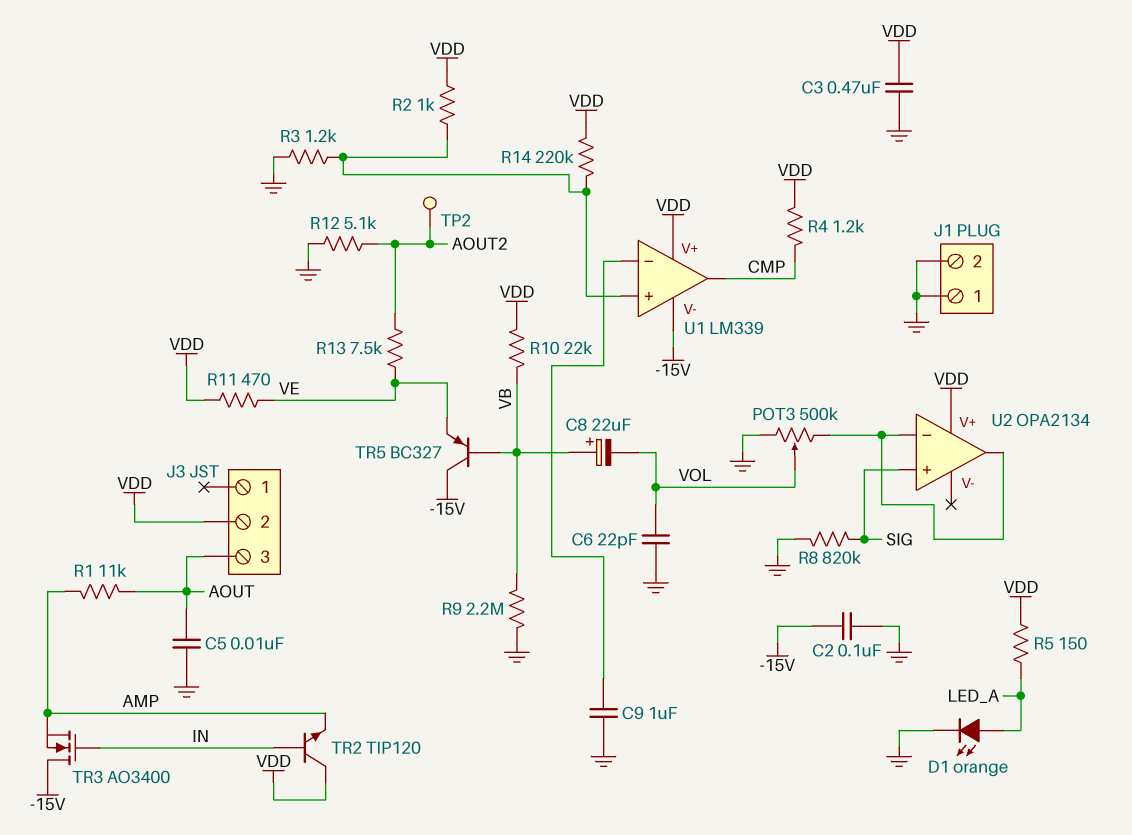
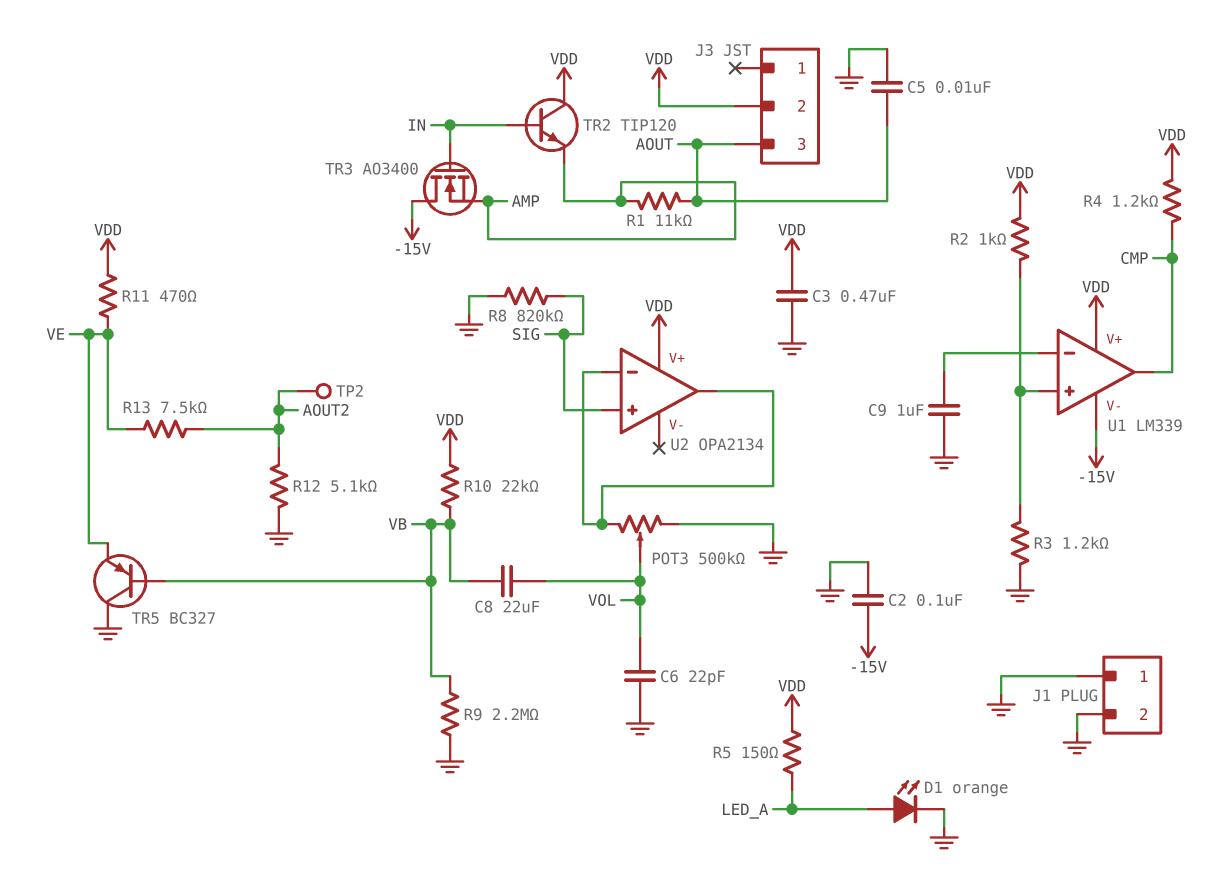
C8: 22uF (plus VB, minus VOL) -> 22uF (VB, VOL)
R14: 220k (U1/in+, VDD) -> none
TR5: PNP BC327 (B VB, C -15V, E VE) -> PNP BC327 (B VB, C GND, E VE)

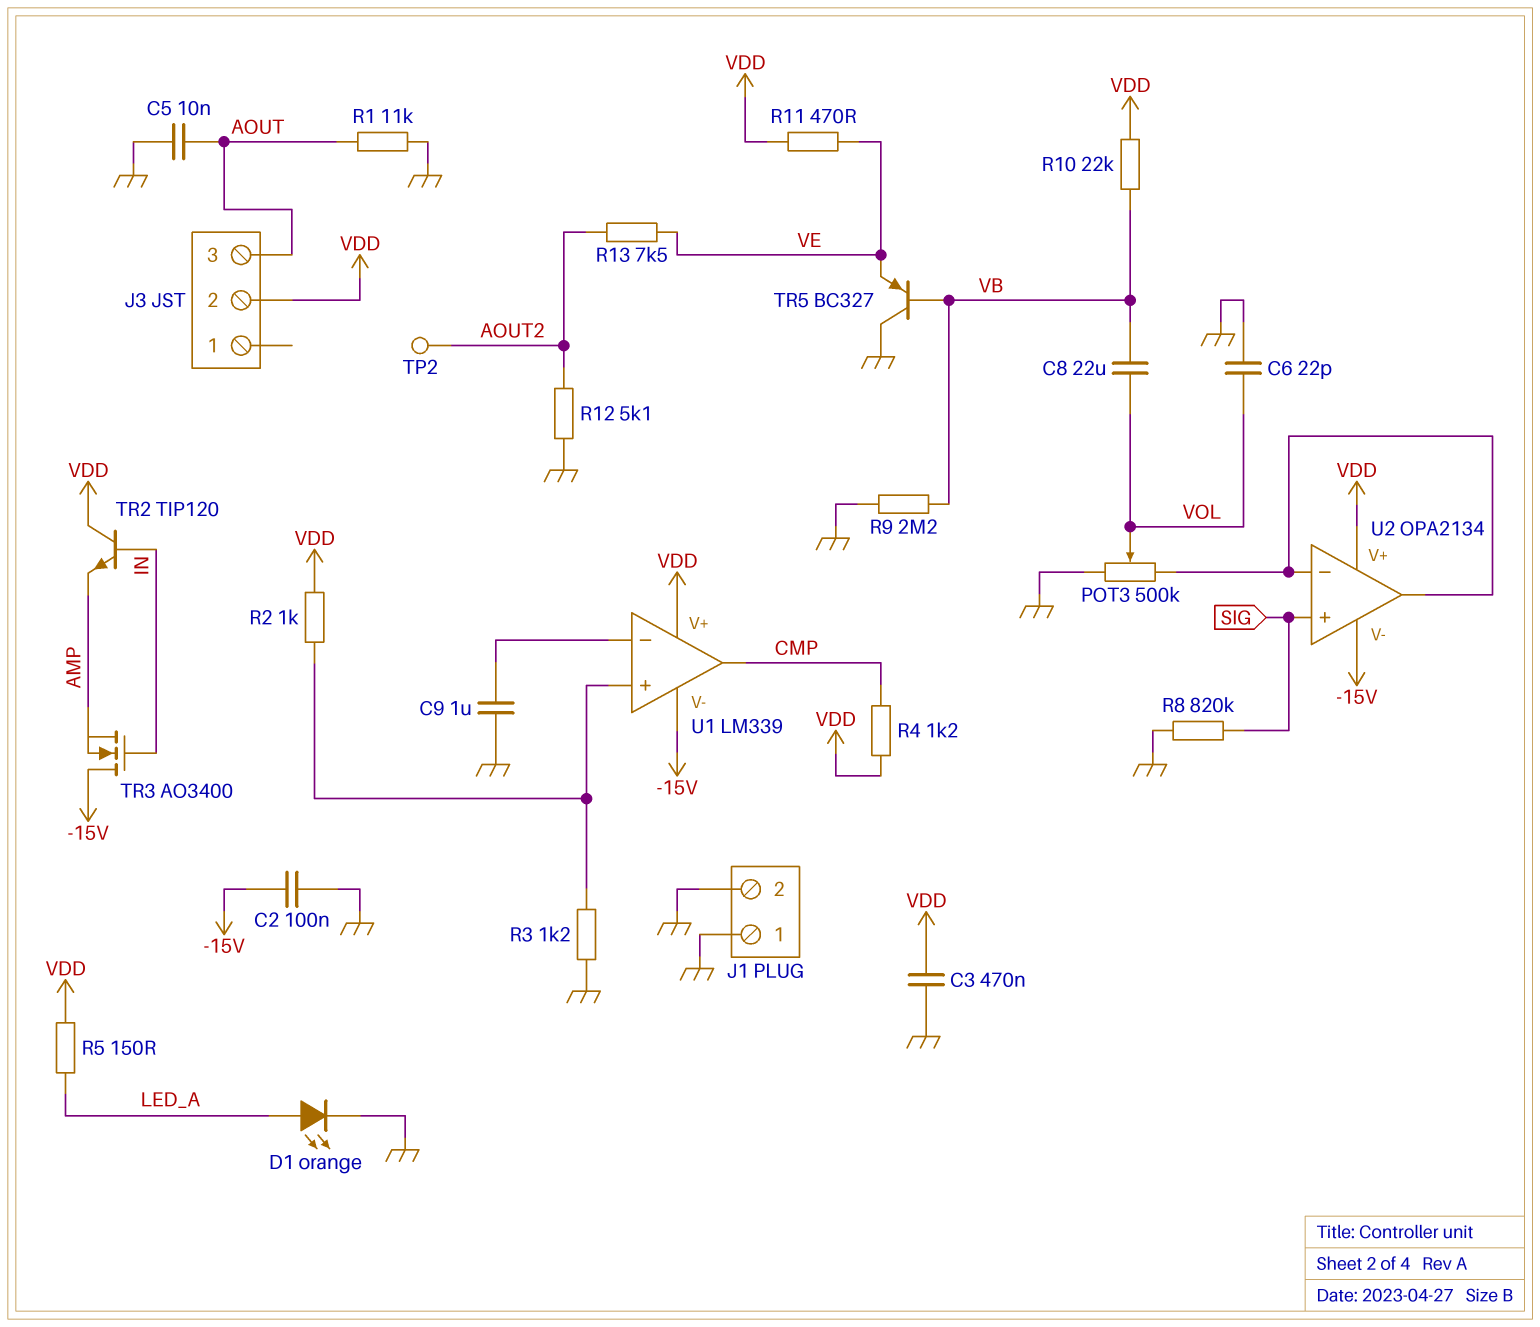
R1: 11k (AMP, AOUT) -> 11k (AOUT, GND)
U2 pin V-: none -> -15V

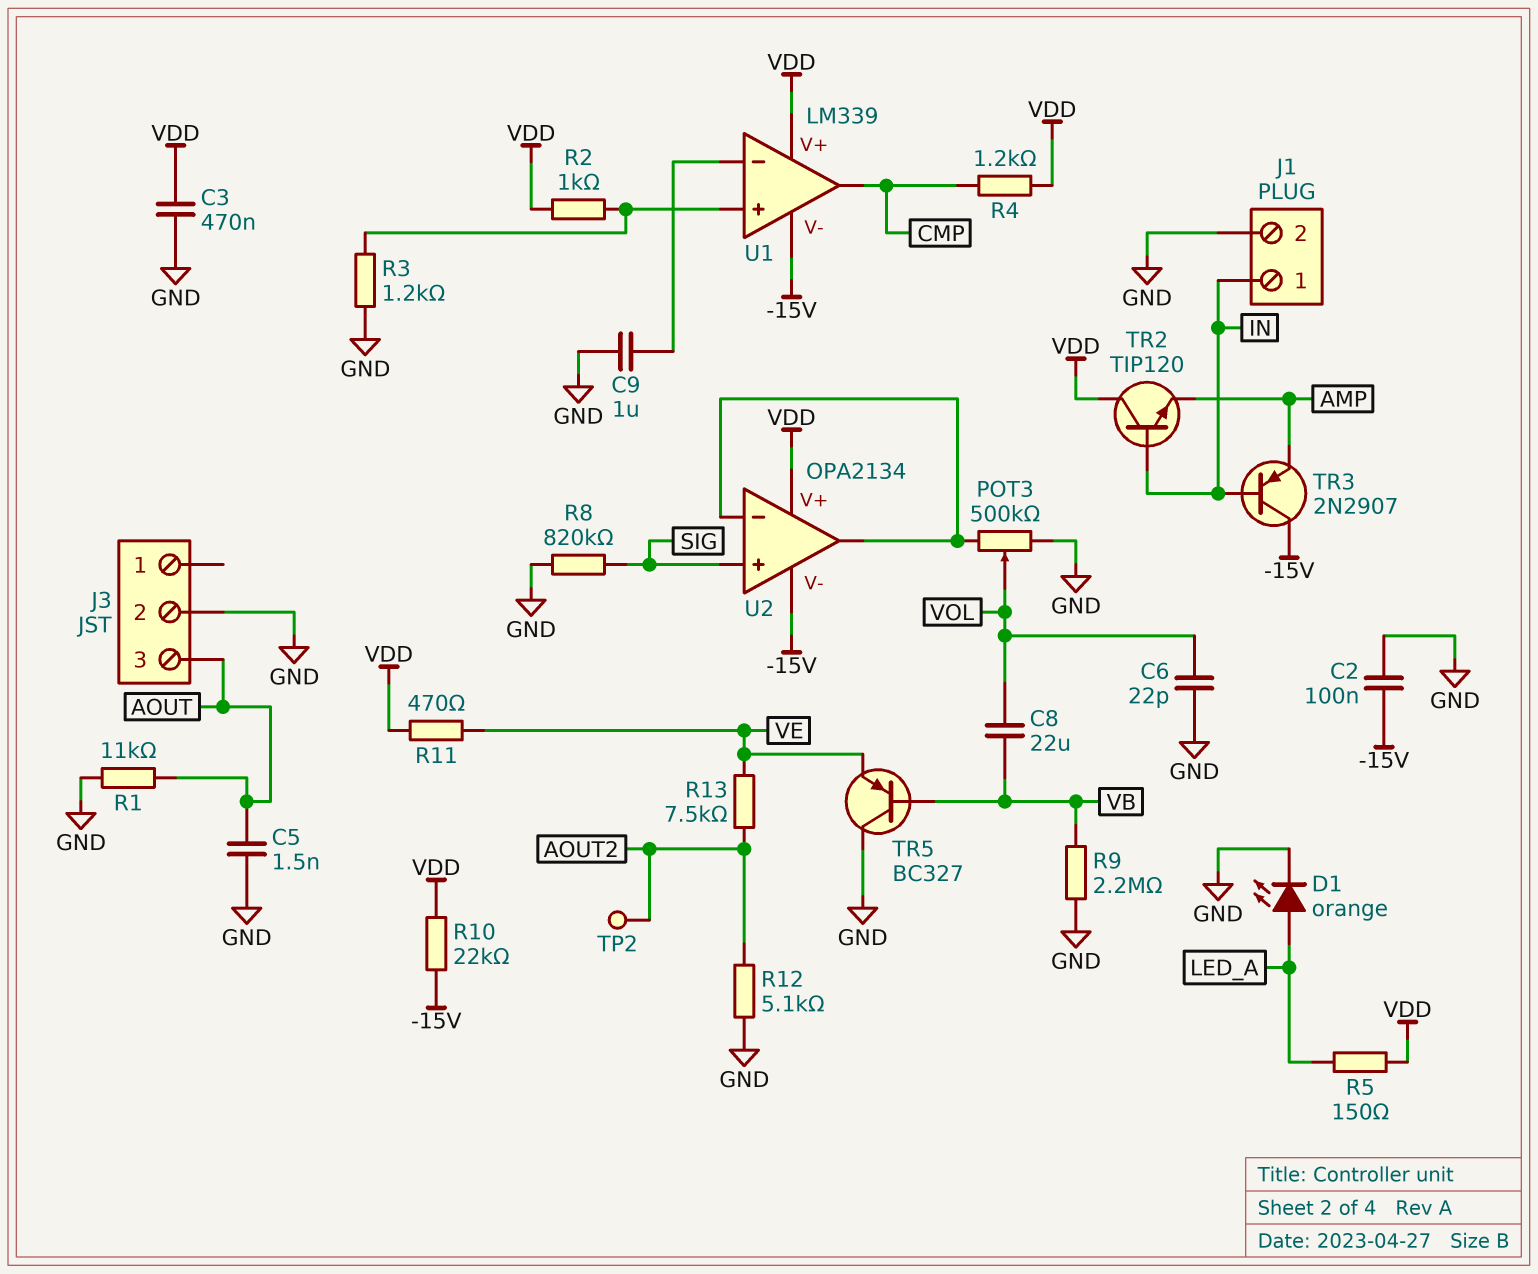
C5: 10nF (AOUT, GND) -> 1.5nF (AOUT, GND)
J1 pin 1: GND -> IN
J3 pin 2: VDD -> GND
R10: 22k (VB, VDD) -> 22k (-15V, VDD)
TR3: NMOS AO3400 (G IN, D -15V, S AMP) -> PNP 2N2907 (B IN, C -15V, E AMP)

